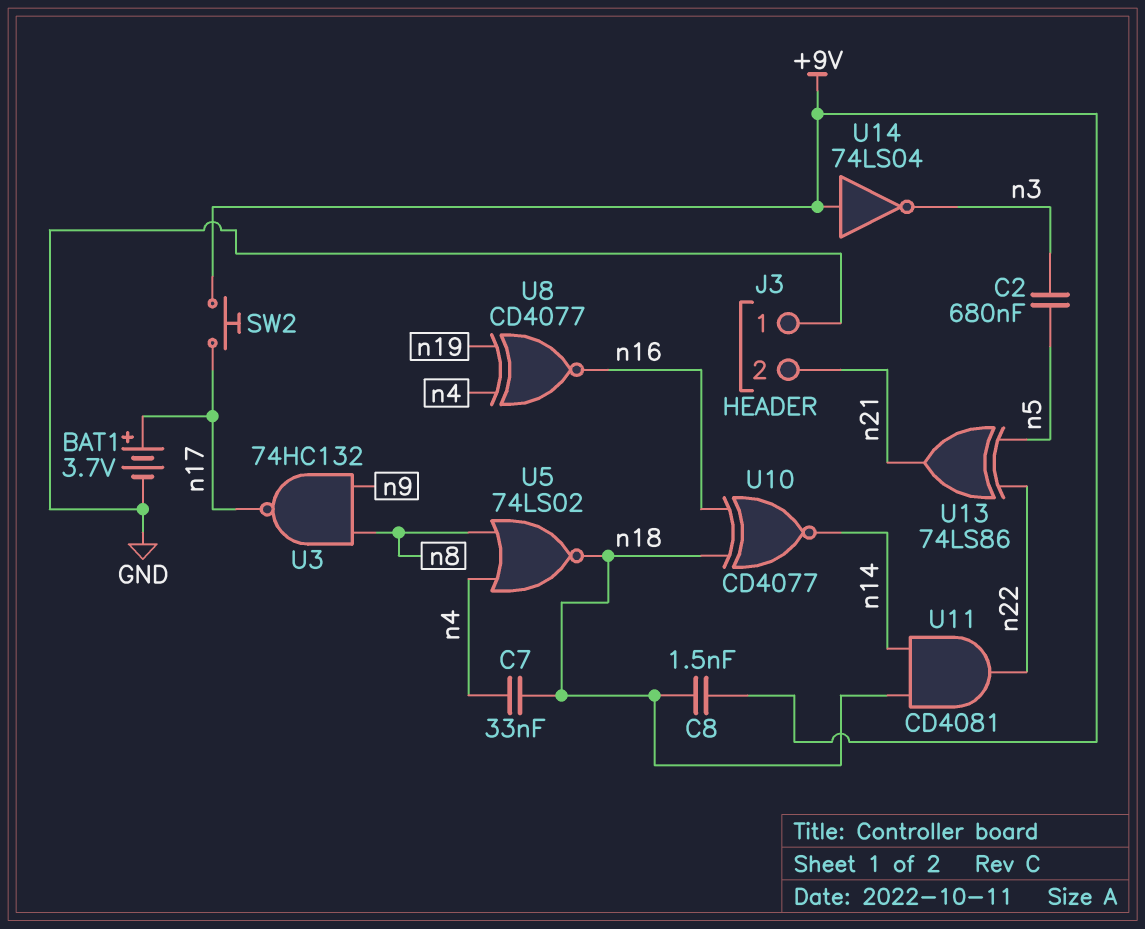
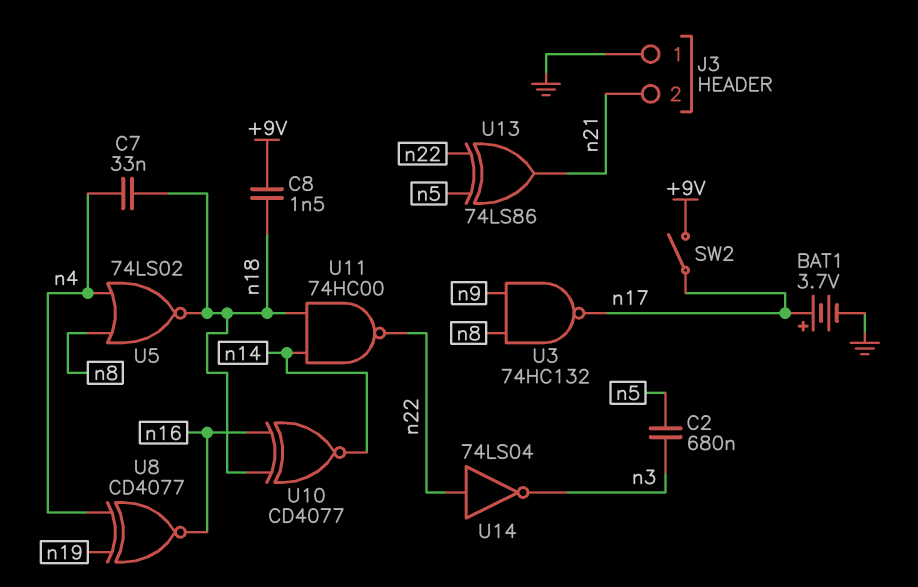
SW2: button (+9V, n17) -> switch (+9V, n17)
U11: AND CD4081 (in n14, in n18, out n22) -> NAND 74HC00 (in n14, in n18, out n22)
U14: NOT 74LS04 (in +9V, out n3) -> NOT 74LS04 (in n22, out n3)

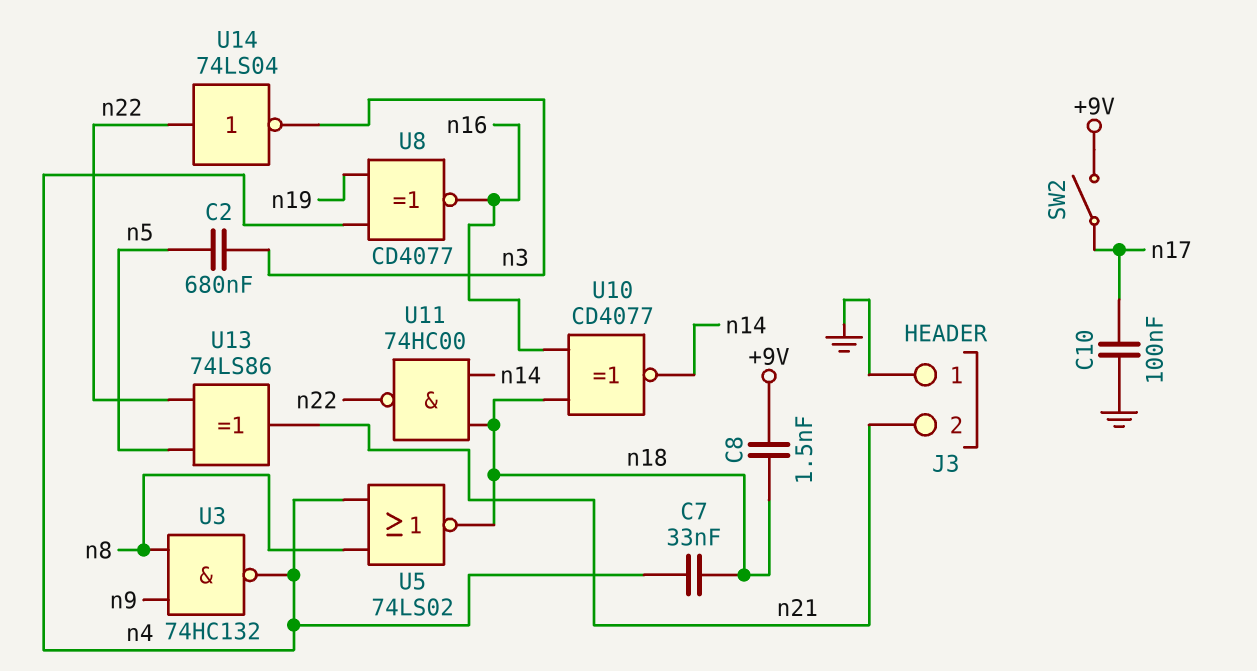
BAT1: 3.7V (plus n17, minus GND) -> none
C10: none -> 100nF (GND, n17)
U3: NAND 74HC132 (in n8, in n9, out n17) -> NAND 74HC132 (in n8, in n9, out n4)

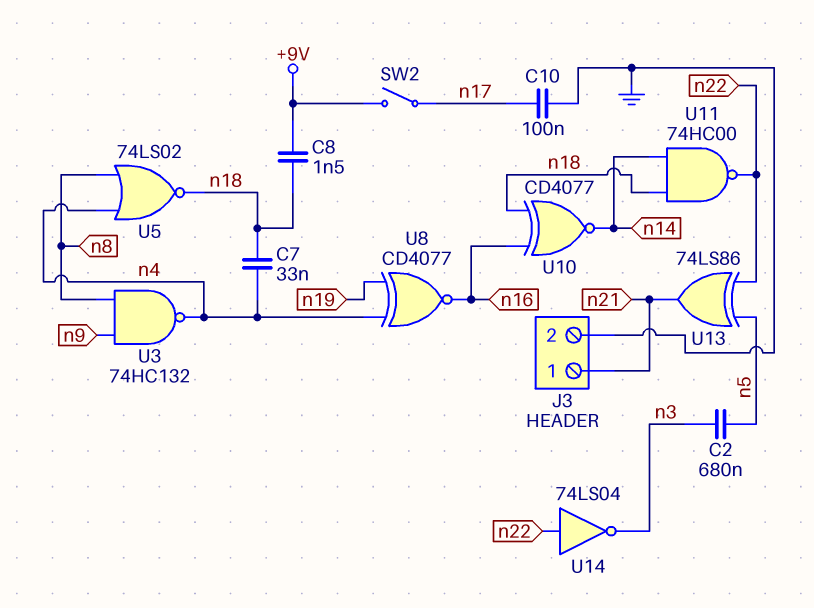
J3 pin 1: GND -> n21
J3 pin 2: n21 -> GND

